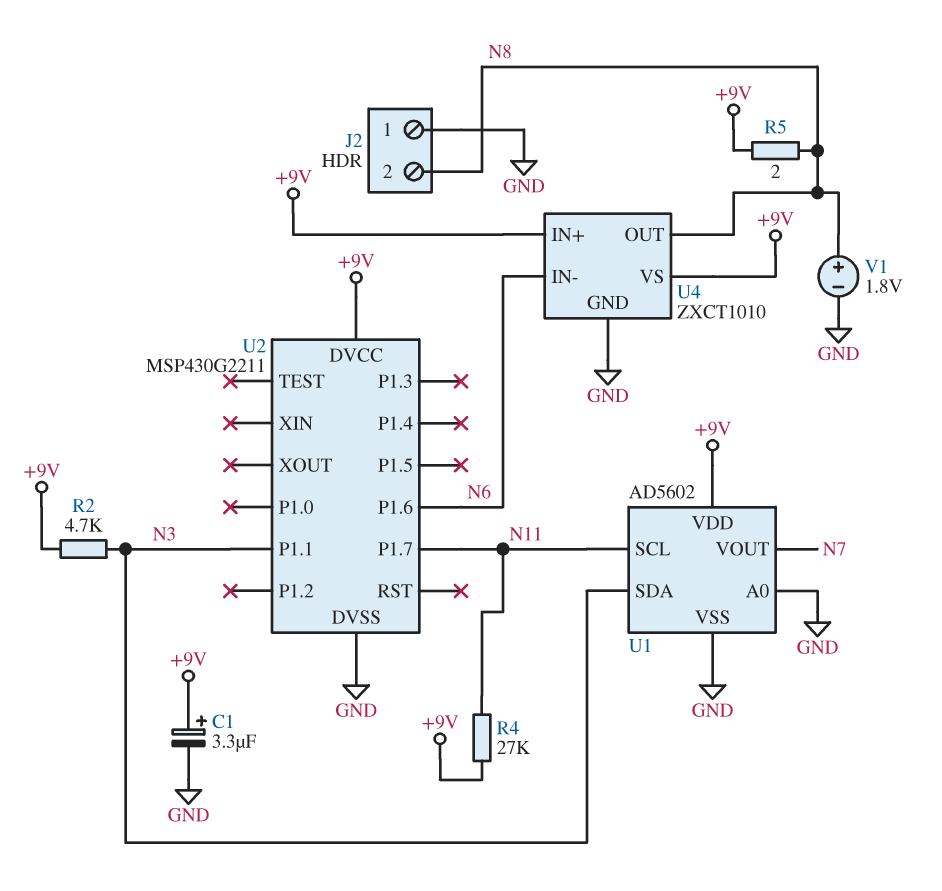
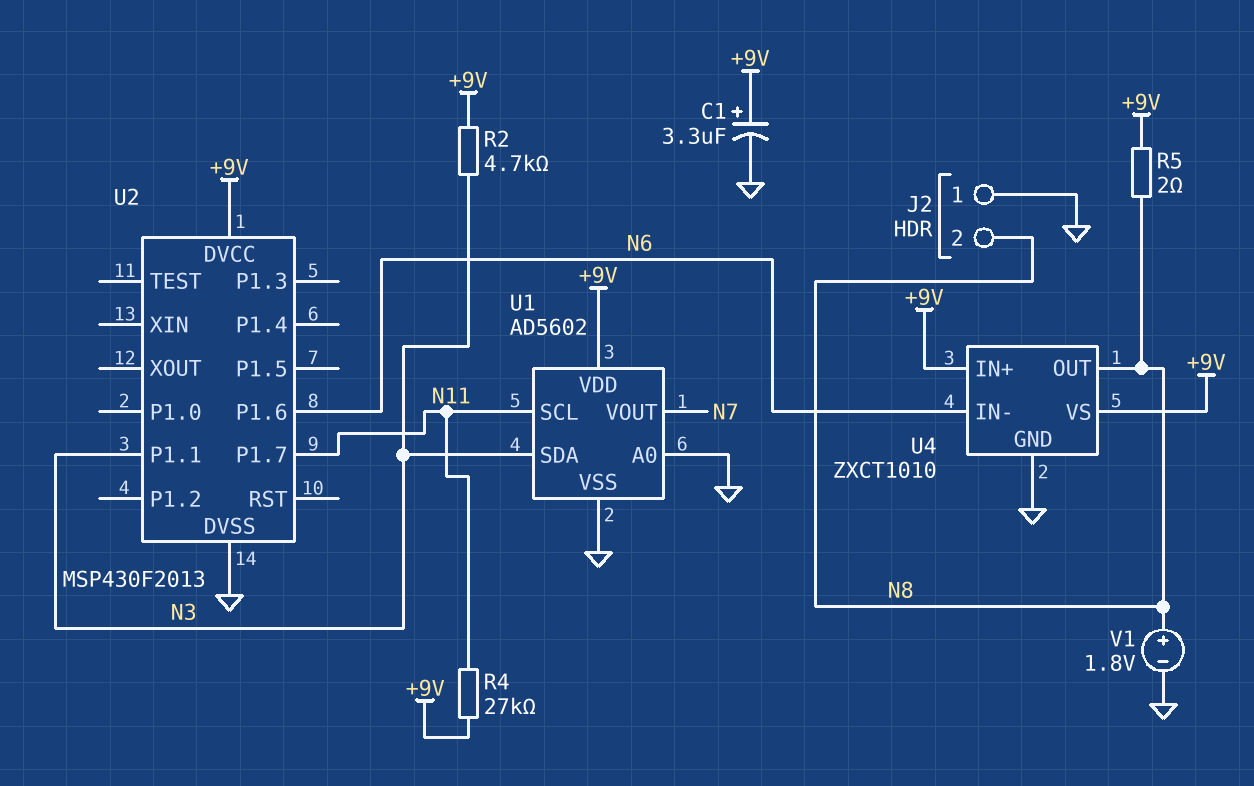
U2: MSP430G2211 -> MSP430F2013

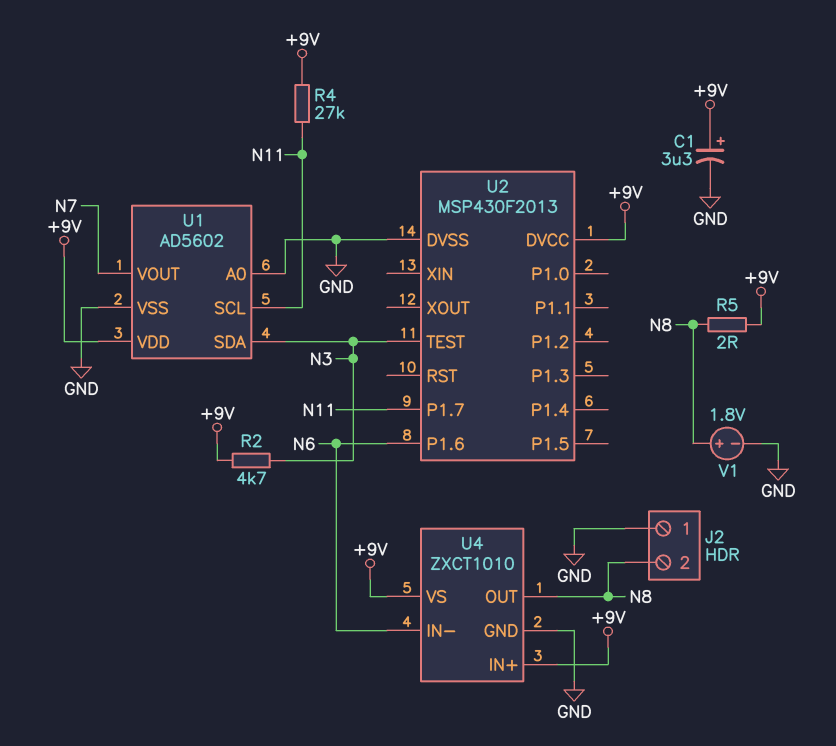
U2 pin P1.1: N3 -> none
U2 pin TEST: none -> N3

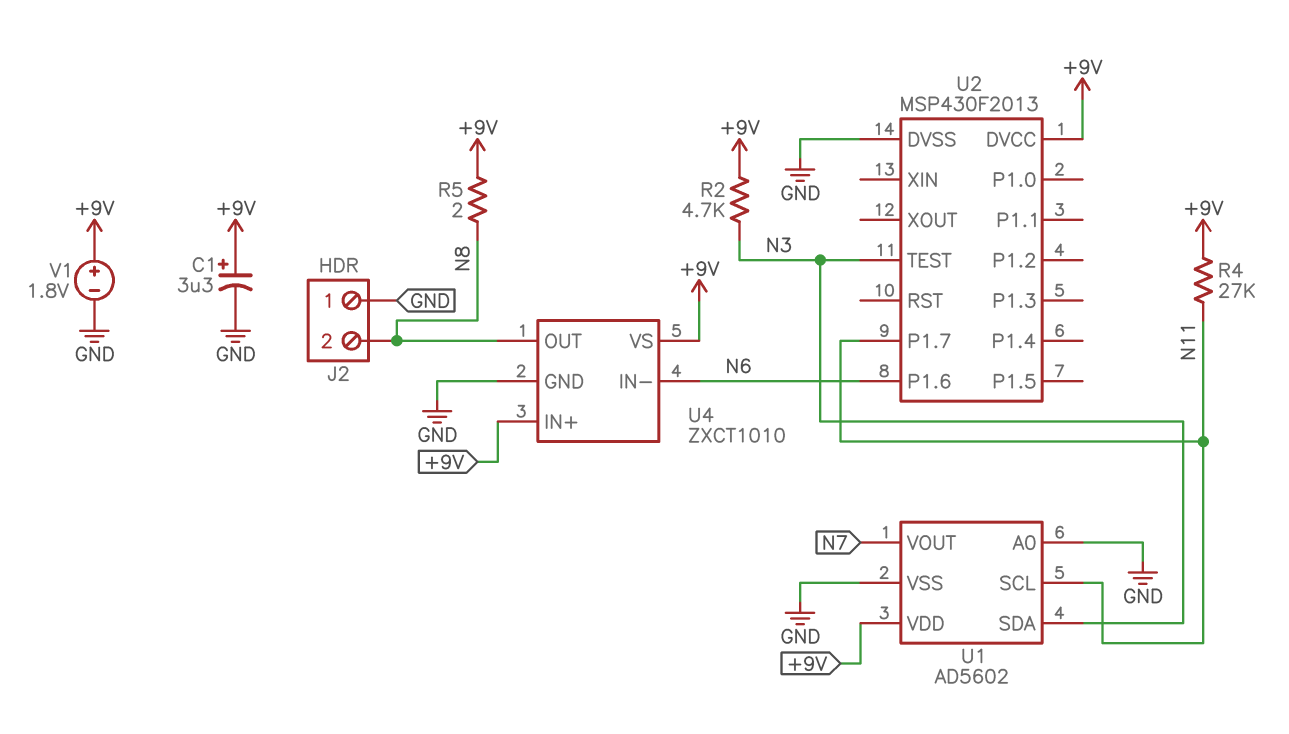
V1: 1.8V (plus N8, minus GND) -> 1.8V (plus +9V, minus GND)

